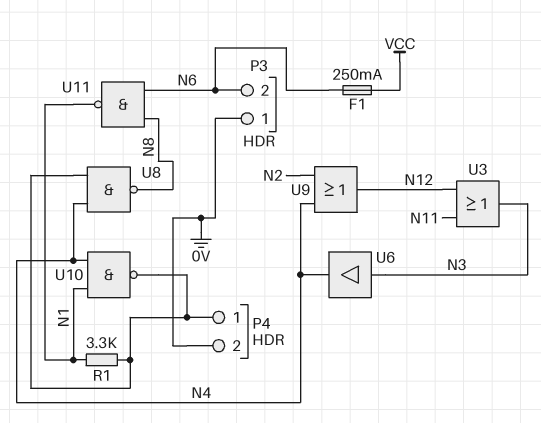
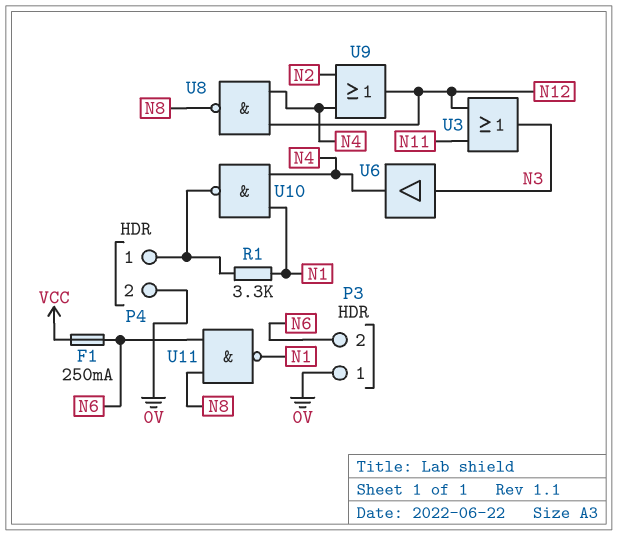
U8: NAND (in N4, in P4/1, out N8) -> NAND (in N4, in N12, out N8)

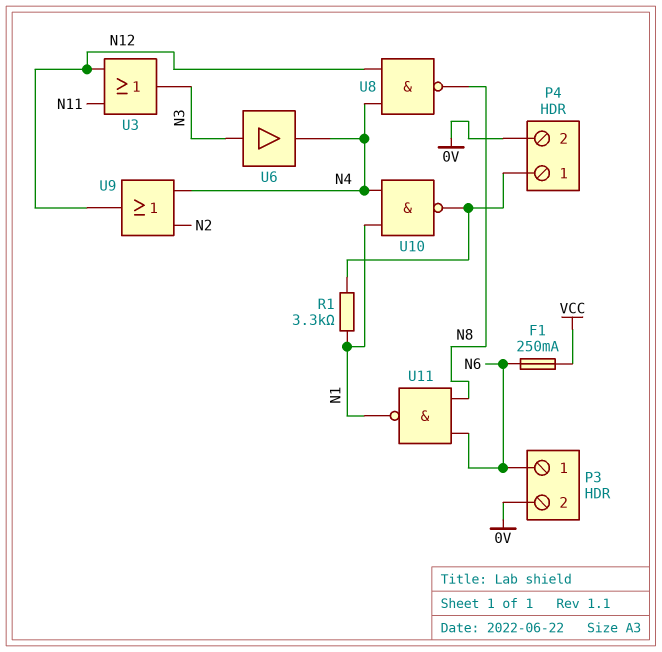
P3 pin 1: 0V -> N6
P3 pin 2: N6 -> 0V

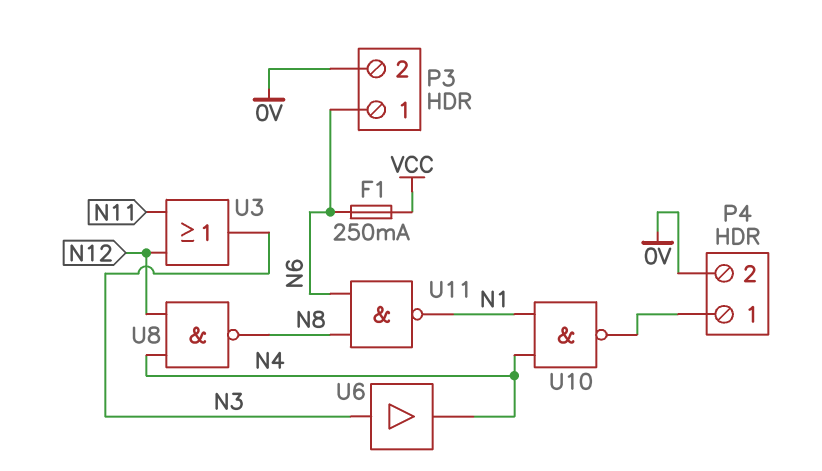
R1: 3.3k (N1, P4/1) -> none
U9: OR (in N2, in N4, out N12) -> none

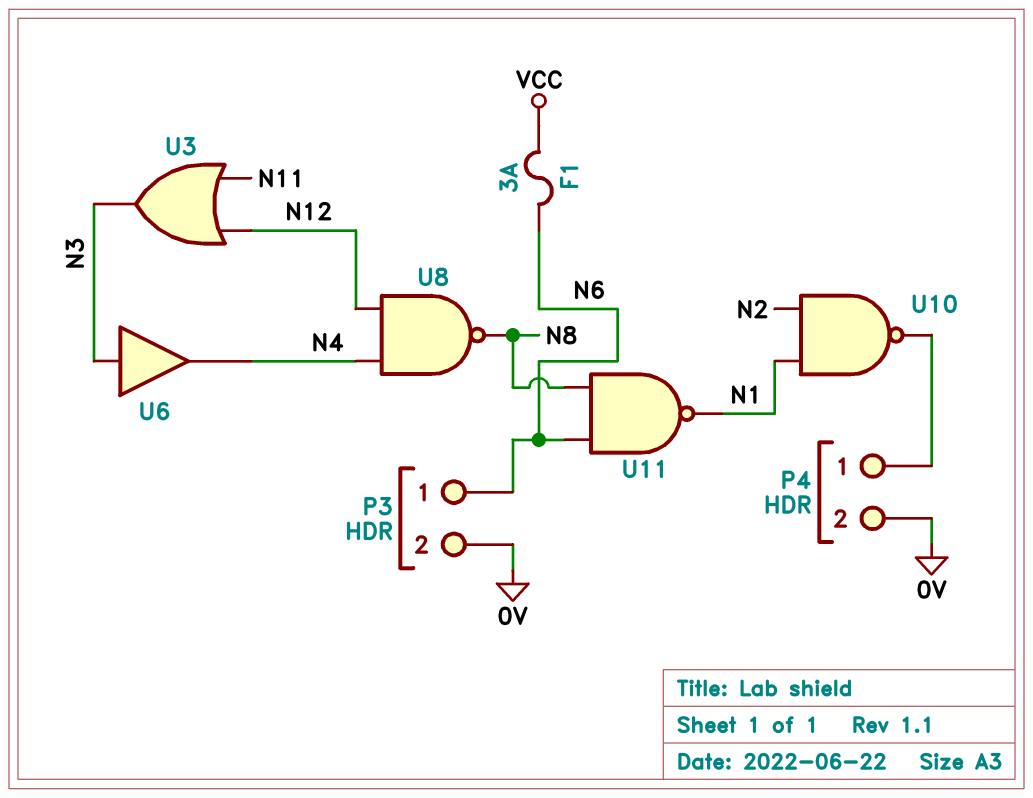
F1: 250mA (N6, VCC) -> 3A (N6, VCC)
U10: NAND (in N1, in N4, out P4/1) -> NAND (in N1, in N2, out P4/1)

